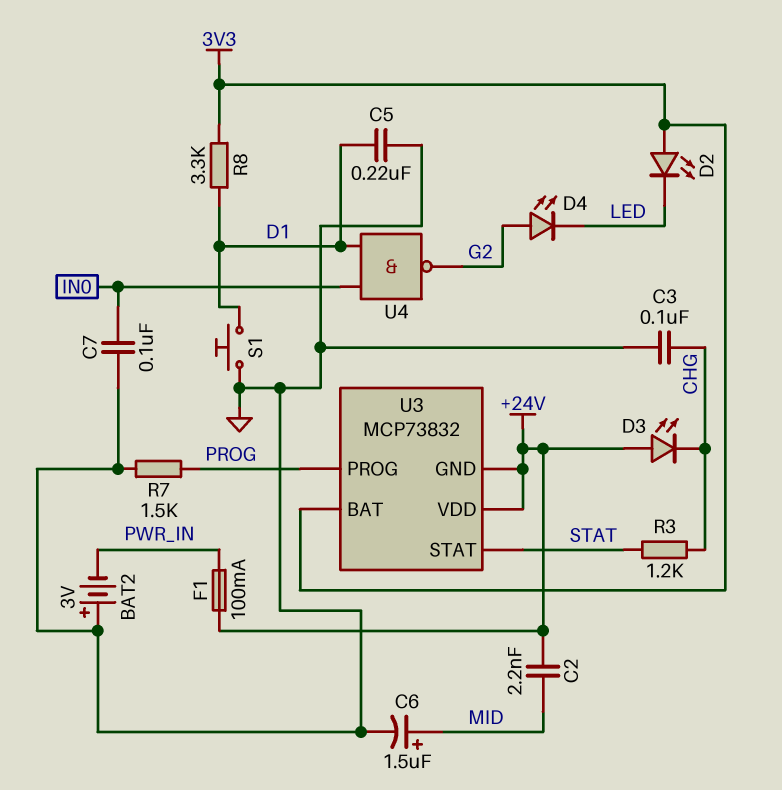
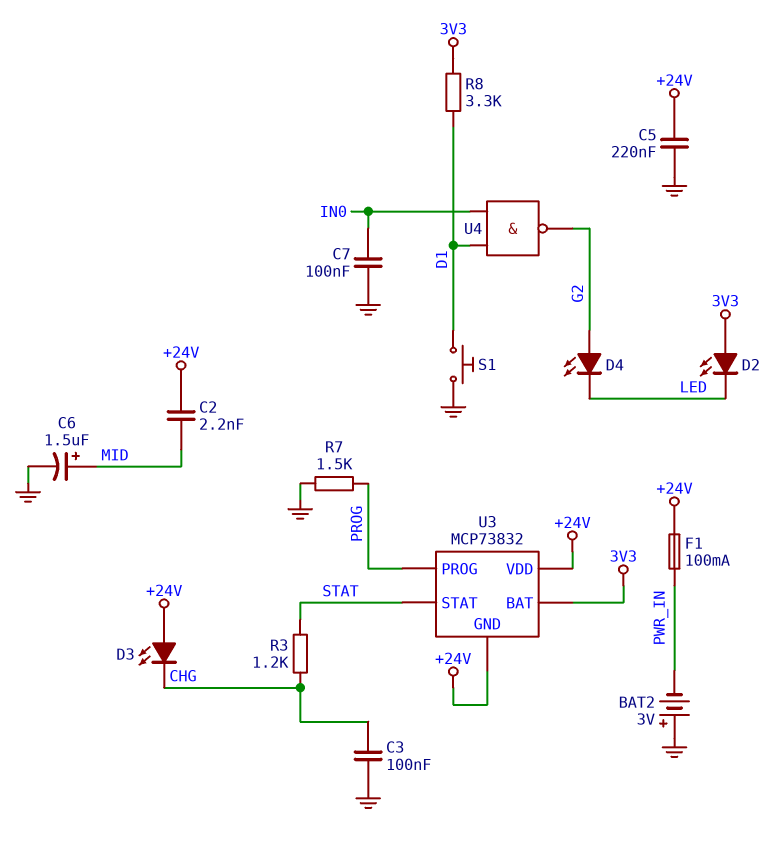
C5: 220nF (D1, GND) -> 220nF (+24V, GND)

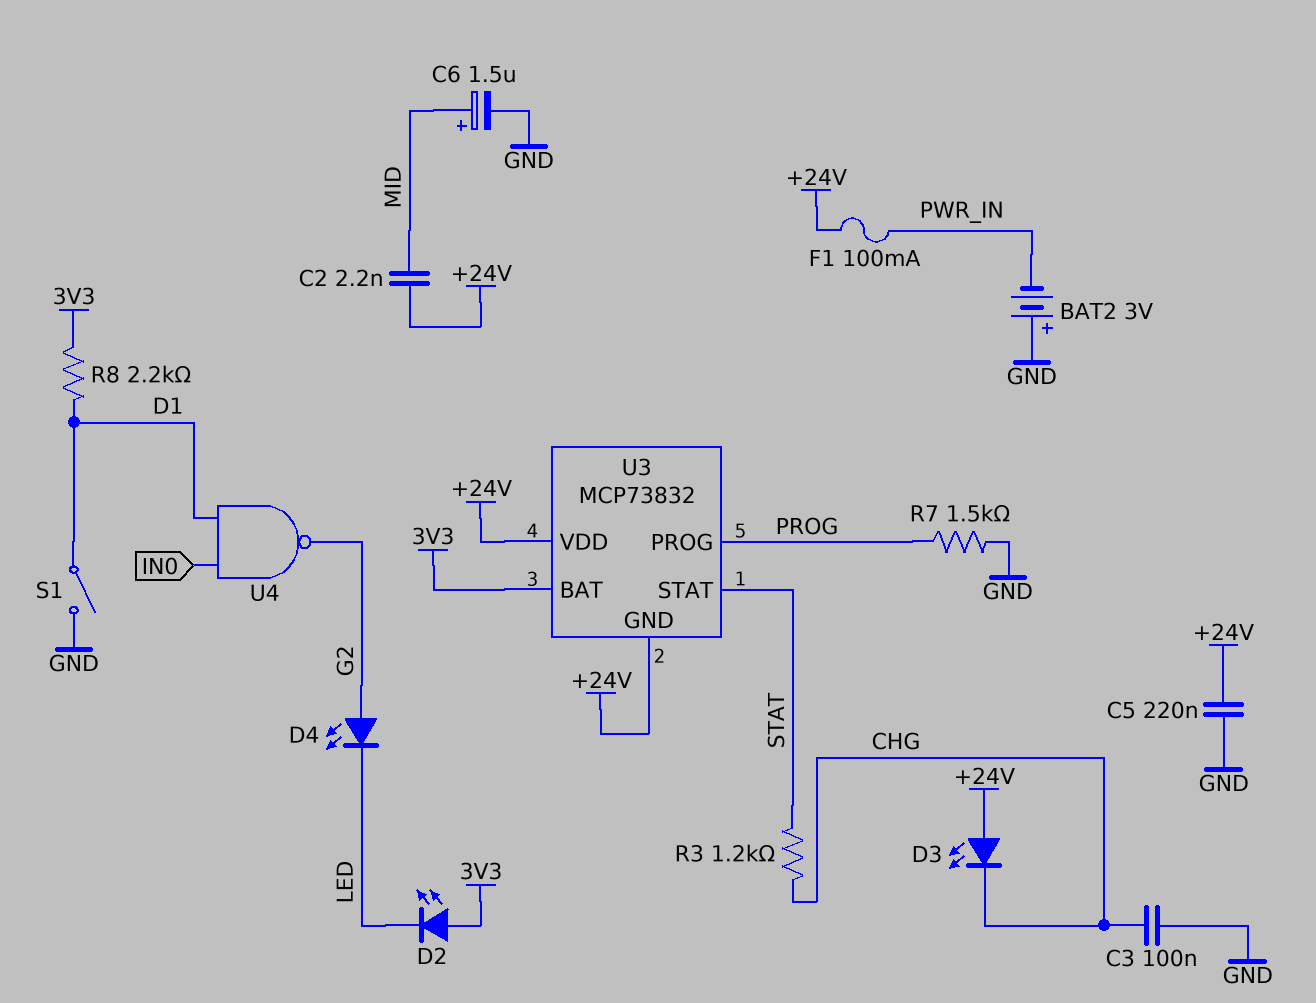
C7: 100nF (GND, IN0) -> none
R8: 3.3k (3V3, D1) -> 2.2k (3V3, D1)
S1: button (D1, GND) -> switch (D1, GND)

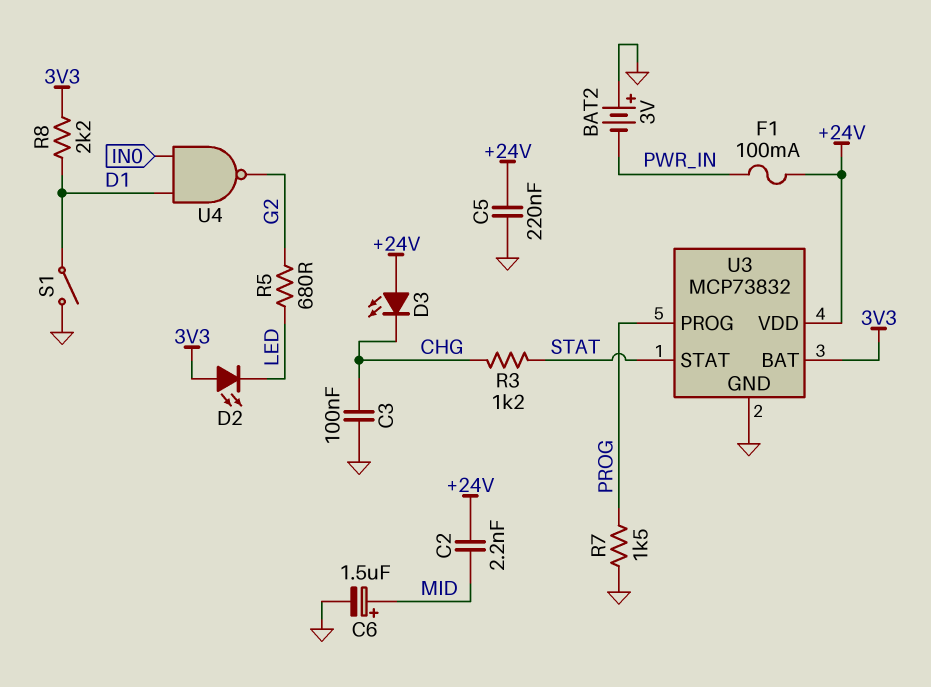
D4: LED (A G2, K LED) -> none
R5: none -> 680 (G2, LED)
U3 pin GND: +24V -> GND

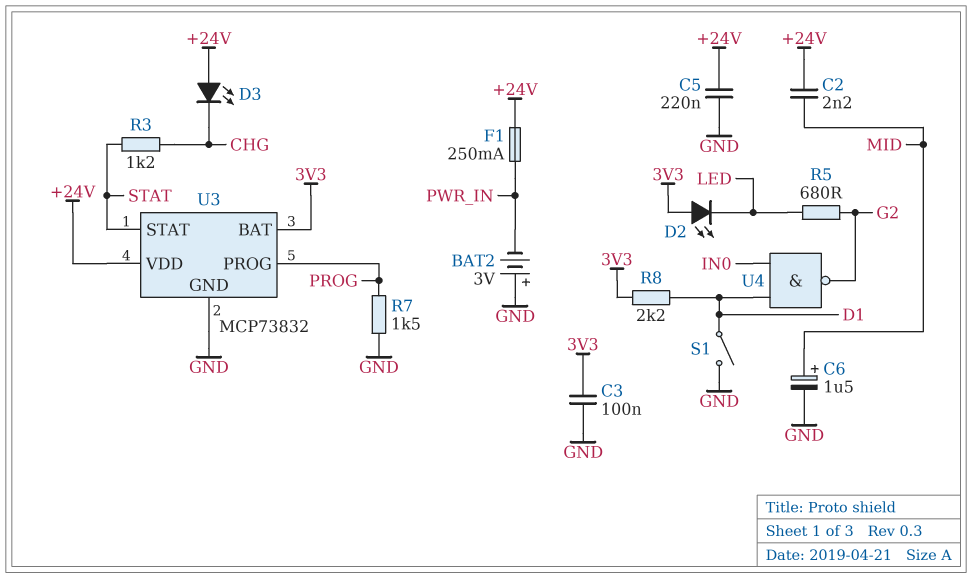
C3: 100nF (CHG, GND) -> 100nF (3V3, GND)
F1: 100mA (+24V, PWR_IN) -> 250mA (+24V, PWR_IN)

